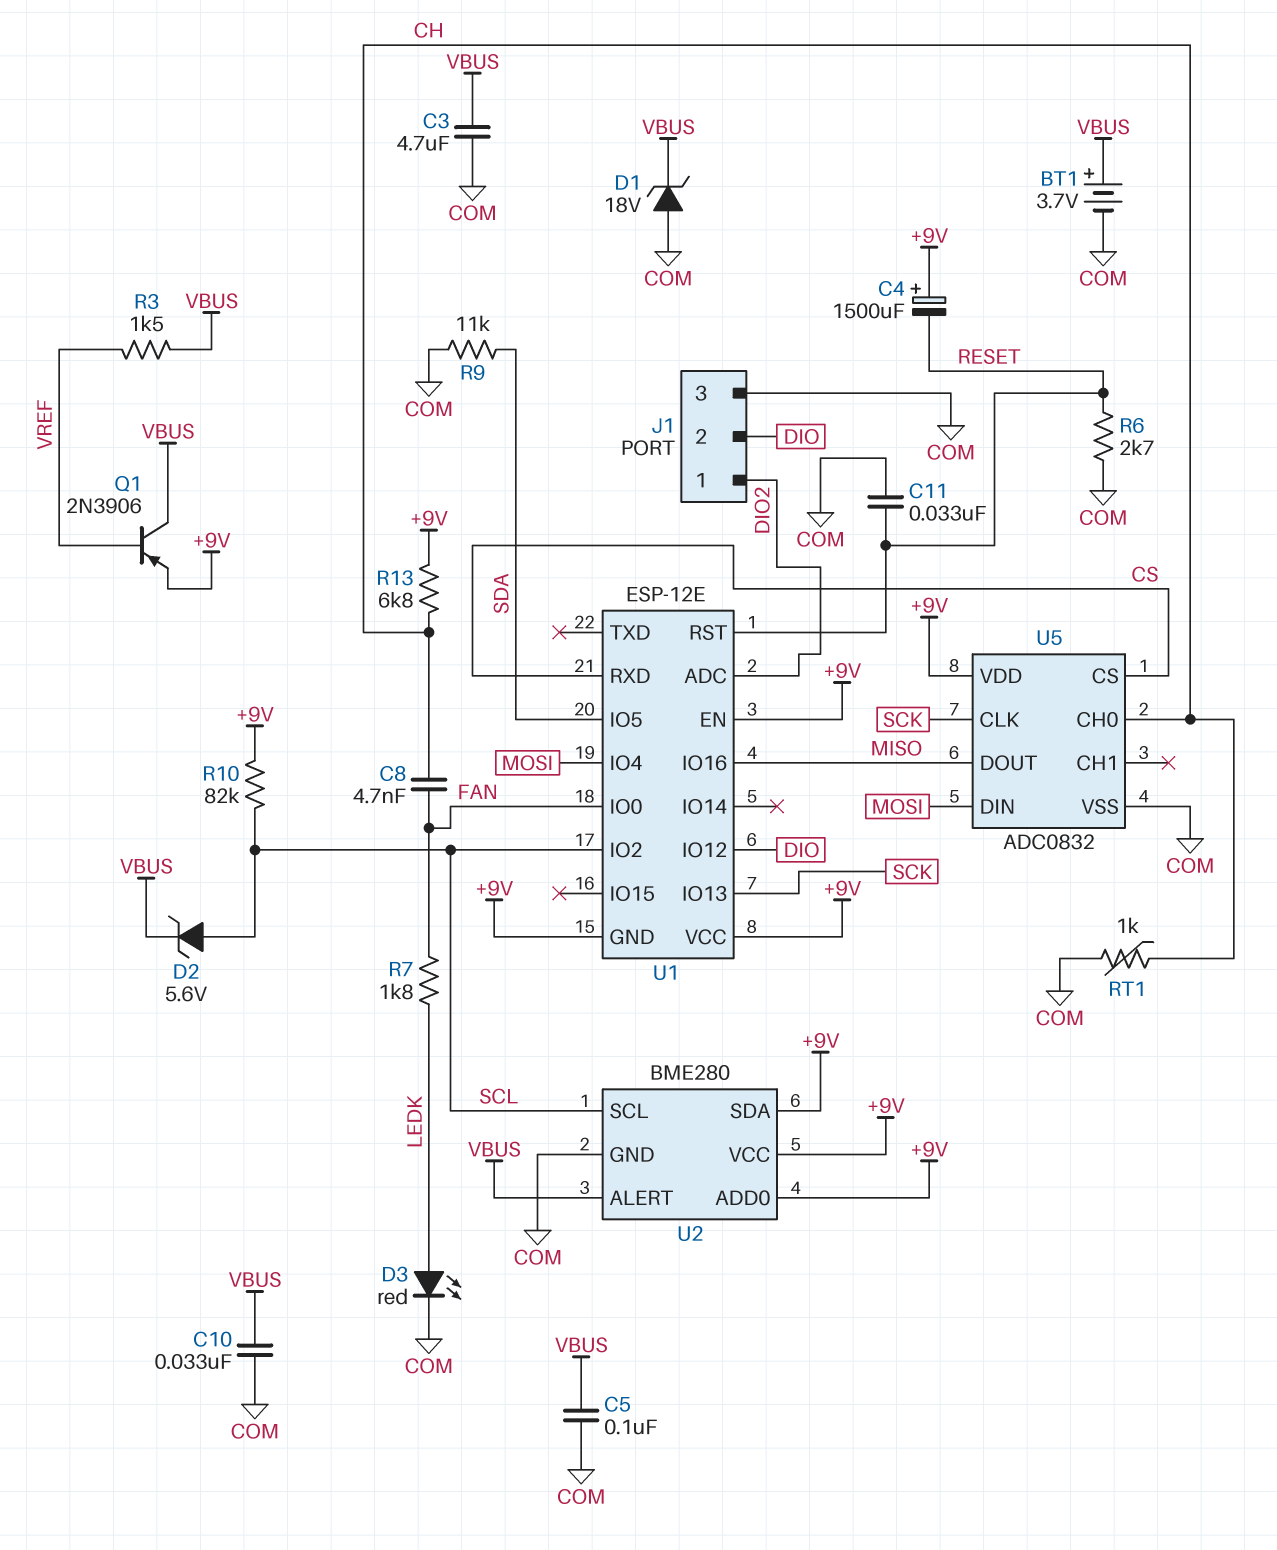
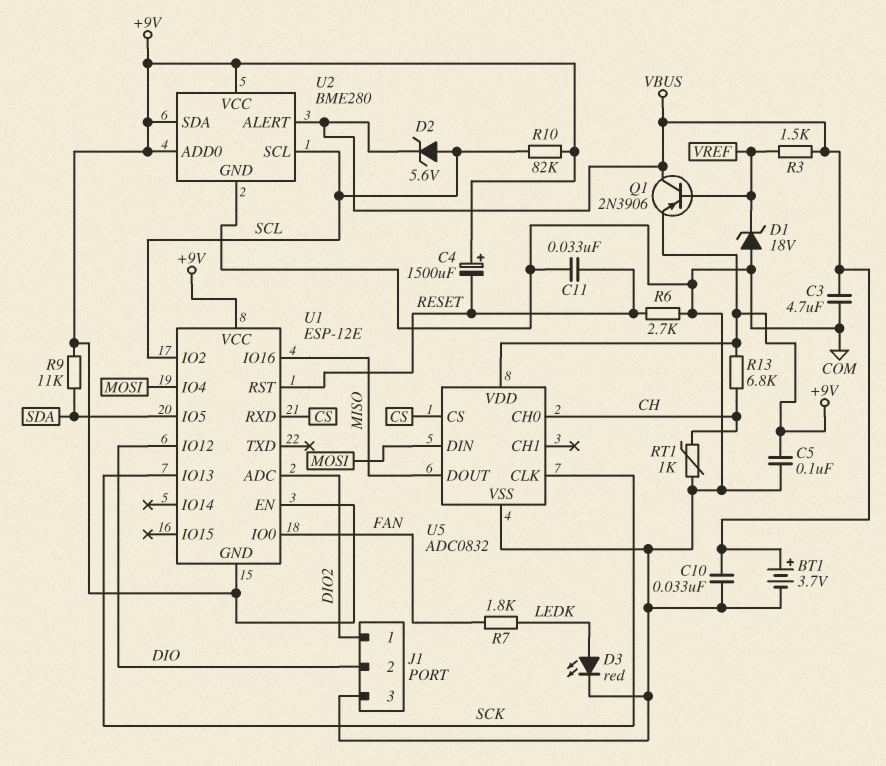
C5: 100nF (COM, VBUS) -> 100nF (+9V, COM)
C8: 4.7nF (CH, FAN) -> none
D1: zener 18V (A COM, K VBUS) -> zener 18V (A COM, K VREF)
R9: 11k (COM, SDA) -> 11k (+9V, SDA)

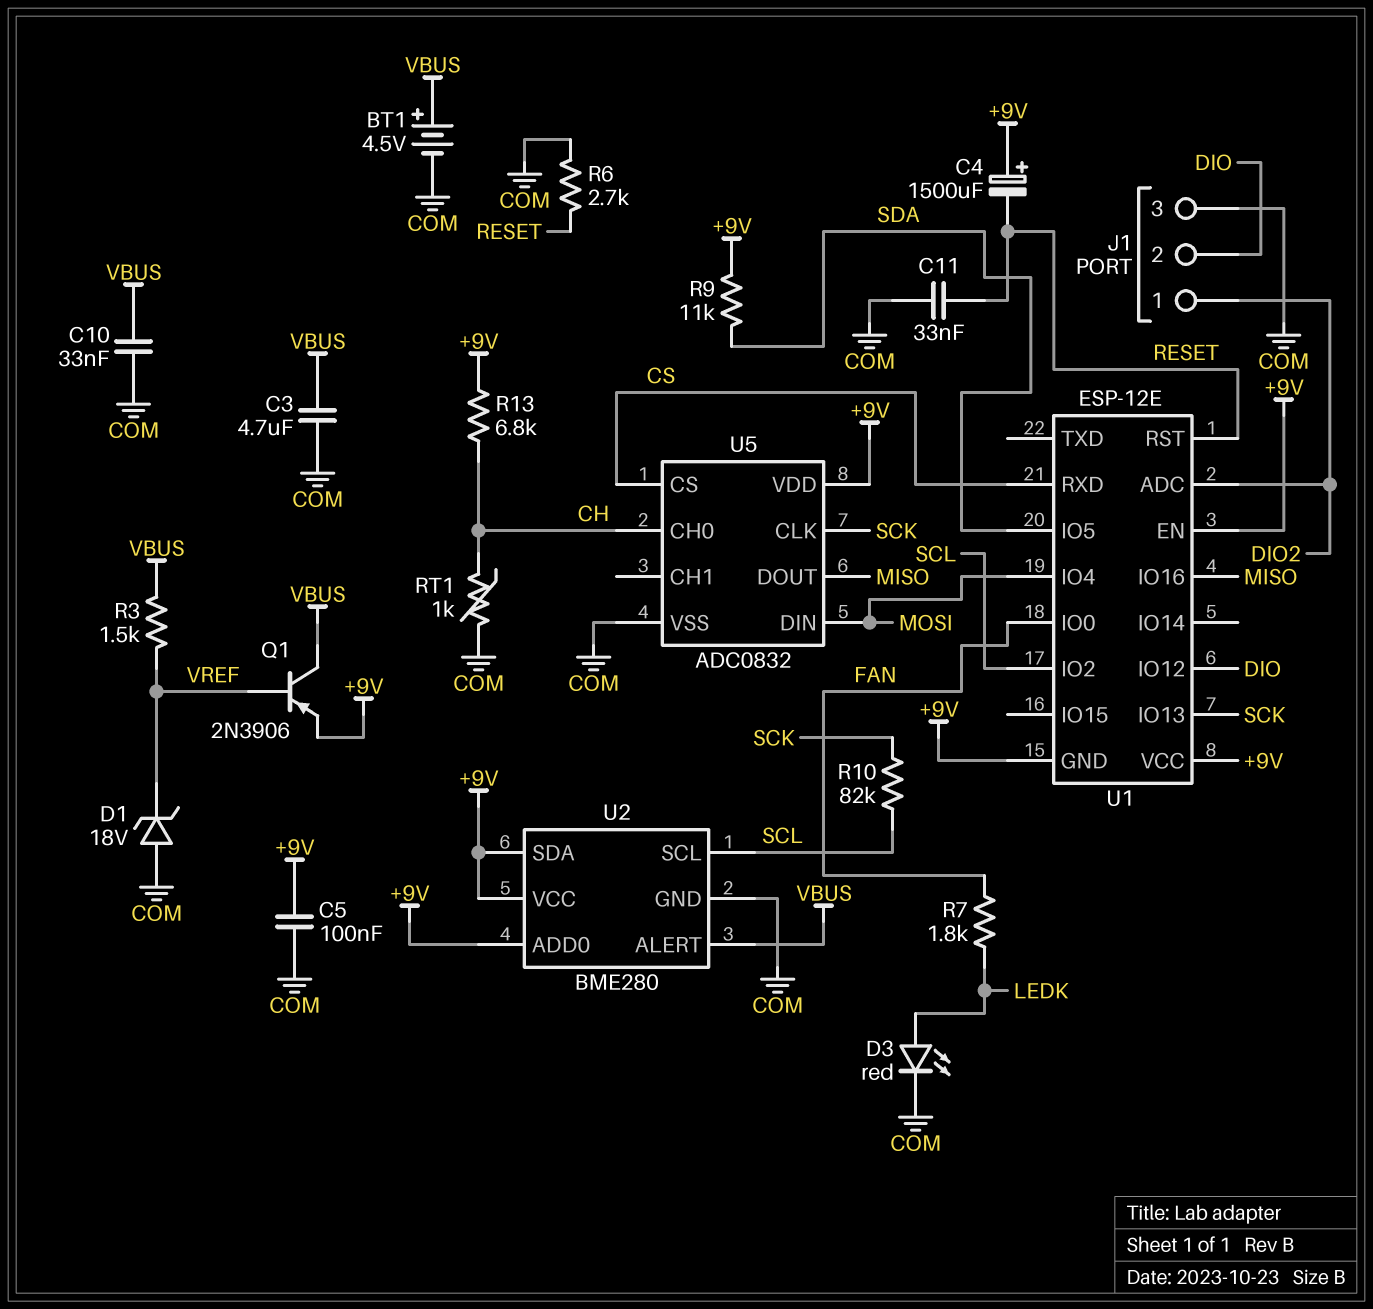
BT1: 3.7V (plus VBUS, minus COM) -> 4.5V (plus VBUS, minus COM)
D2: zener 5.6V (A SCL, K VBUS) -> none
R10: 82k (+9V, SCL) -> 82k (SCK, SCL)

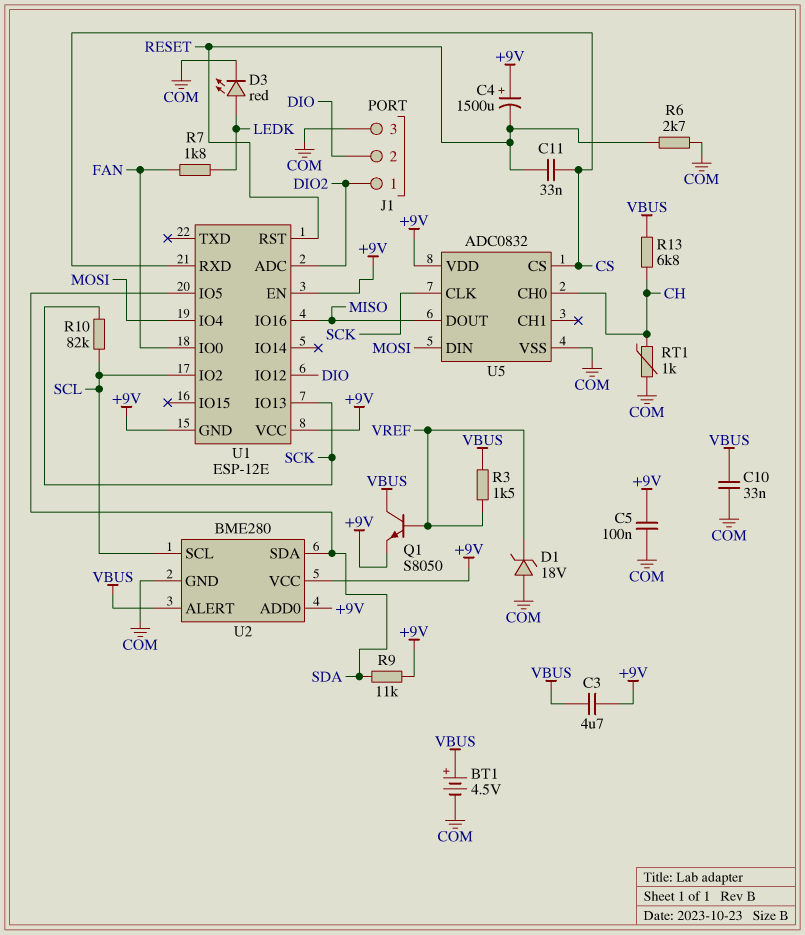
C3: 4.7uF (COM, VBUS) -> 4.7uF (+9V, VBUS)
C11: 33nF (COM, RESET) -> 33nF (CS, RESET)
Q1: PNP 2N3906 (B VREF, C VBUS, E +9V) -> NPN S8050 (B VREF, C VBUS, E +9V)
R13: 6.8k (+9V, CH) -> 6.8k (CH, VBUS)
U2 pin SDA: +9V -> SDA

